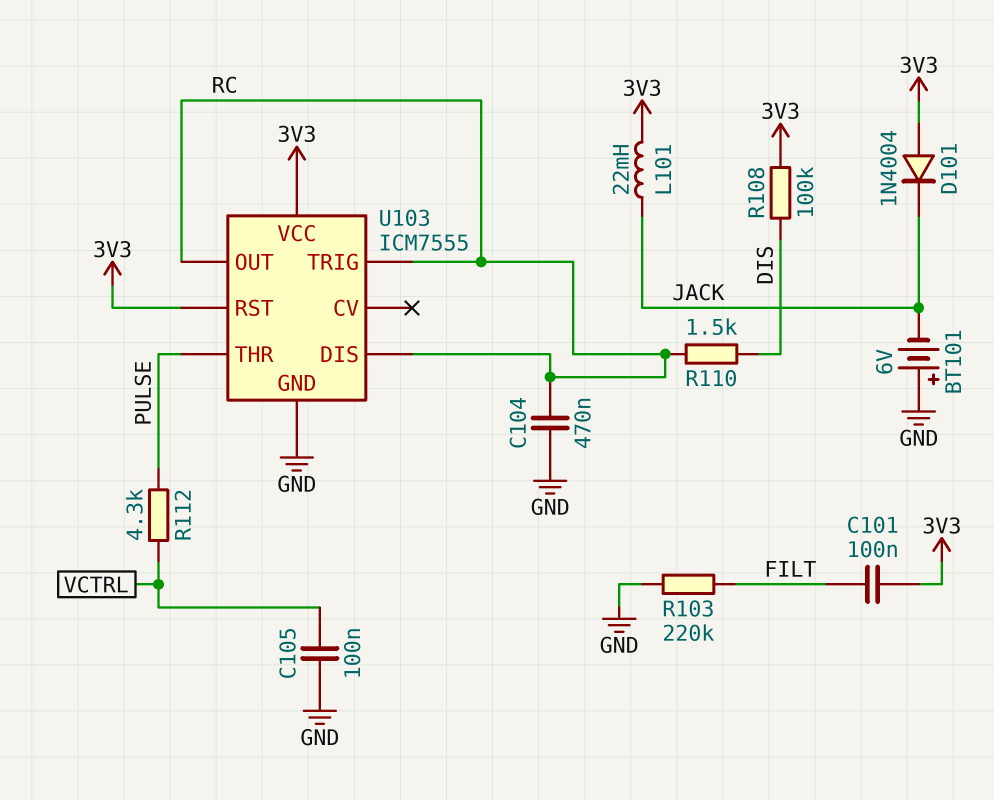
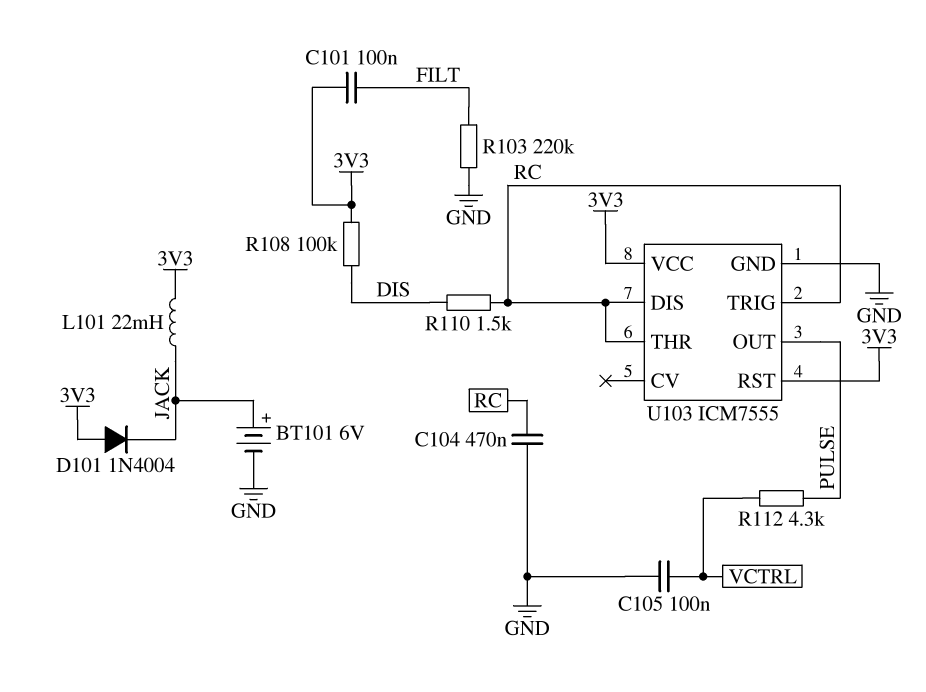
BT101: 6V (plus GND, minus JACK) -> 6V (plus JACK, minus GND)
U103 pin OUT: RC -> PULSE
U103 pin THR: PULSE -> RC

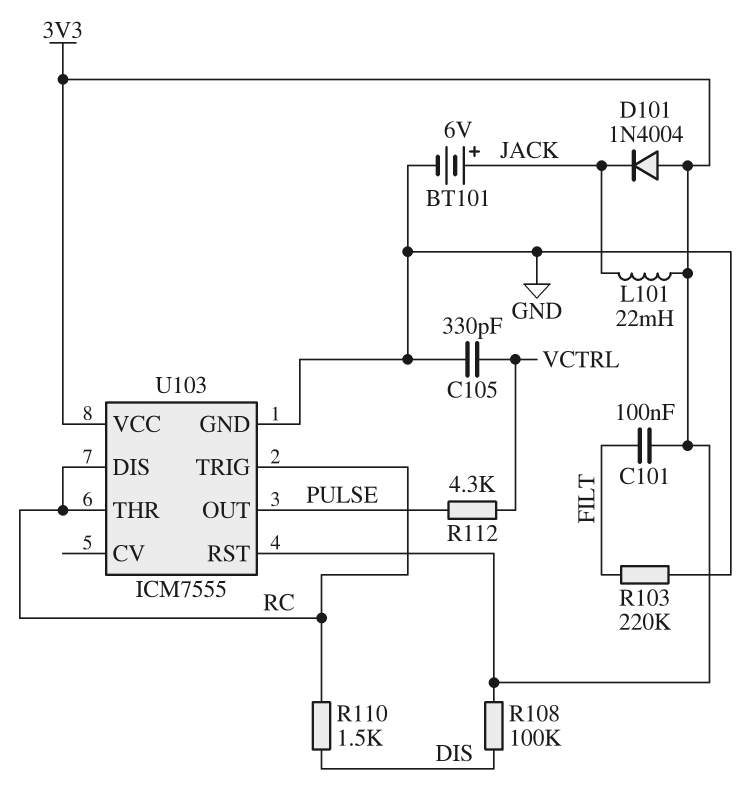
C104: 470nF (GND, RC) -> none
C105: 100nF (GND, VCTRL) -> 330pF (GND, VCTRL)

